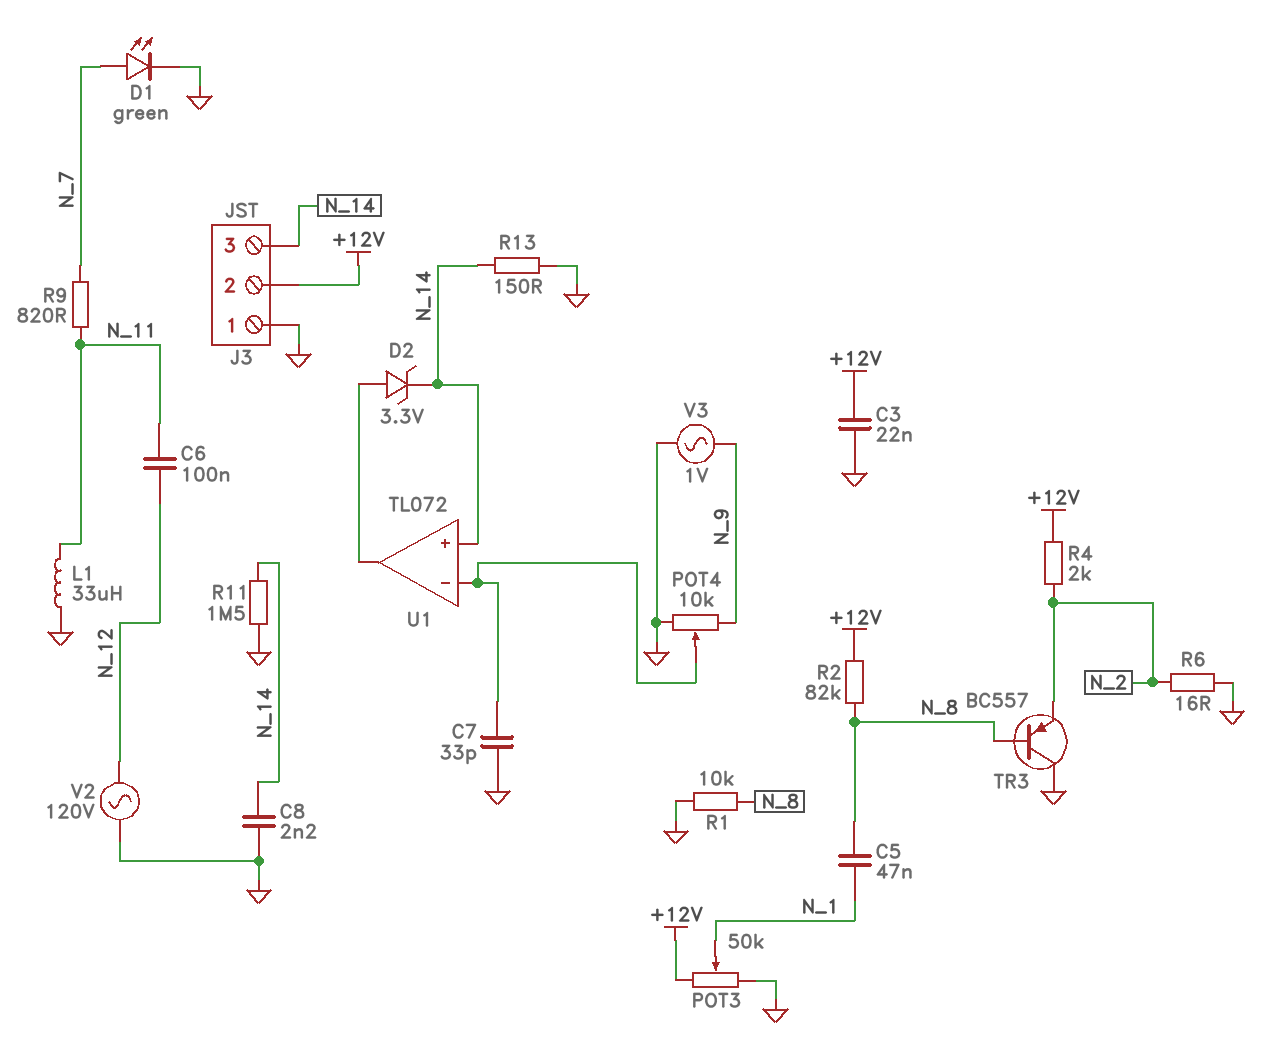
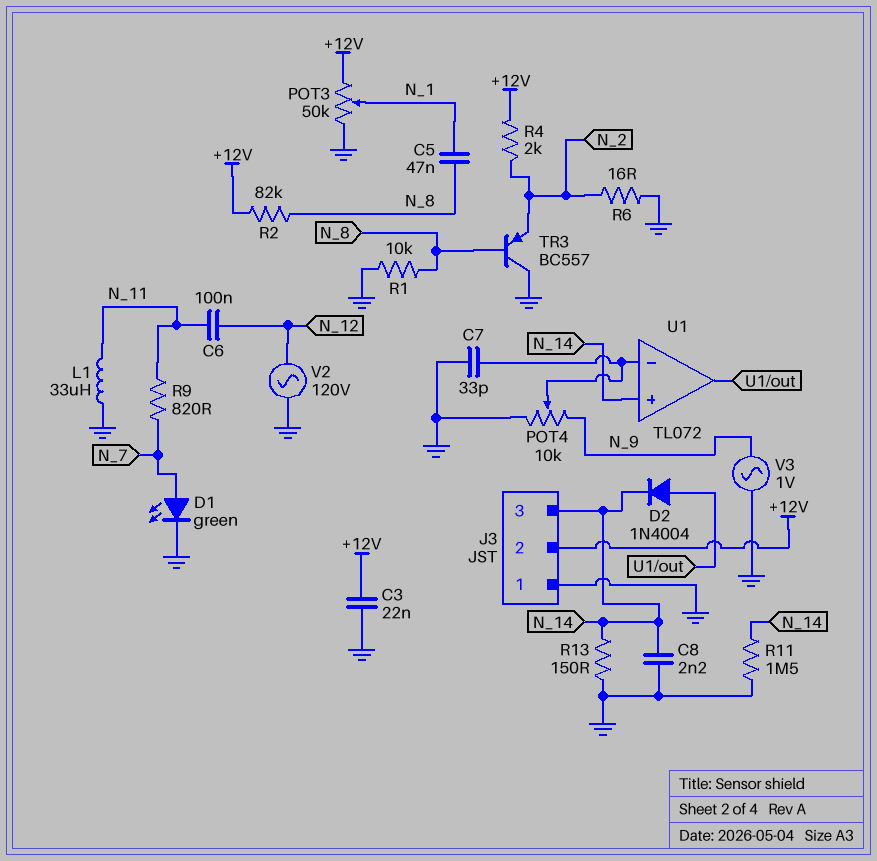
D2: zener 3.3V (A U1/out, K N_14) -> diode 1N4004 (A U1/out, K N_14)

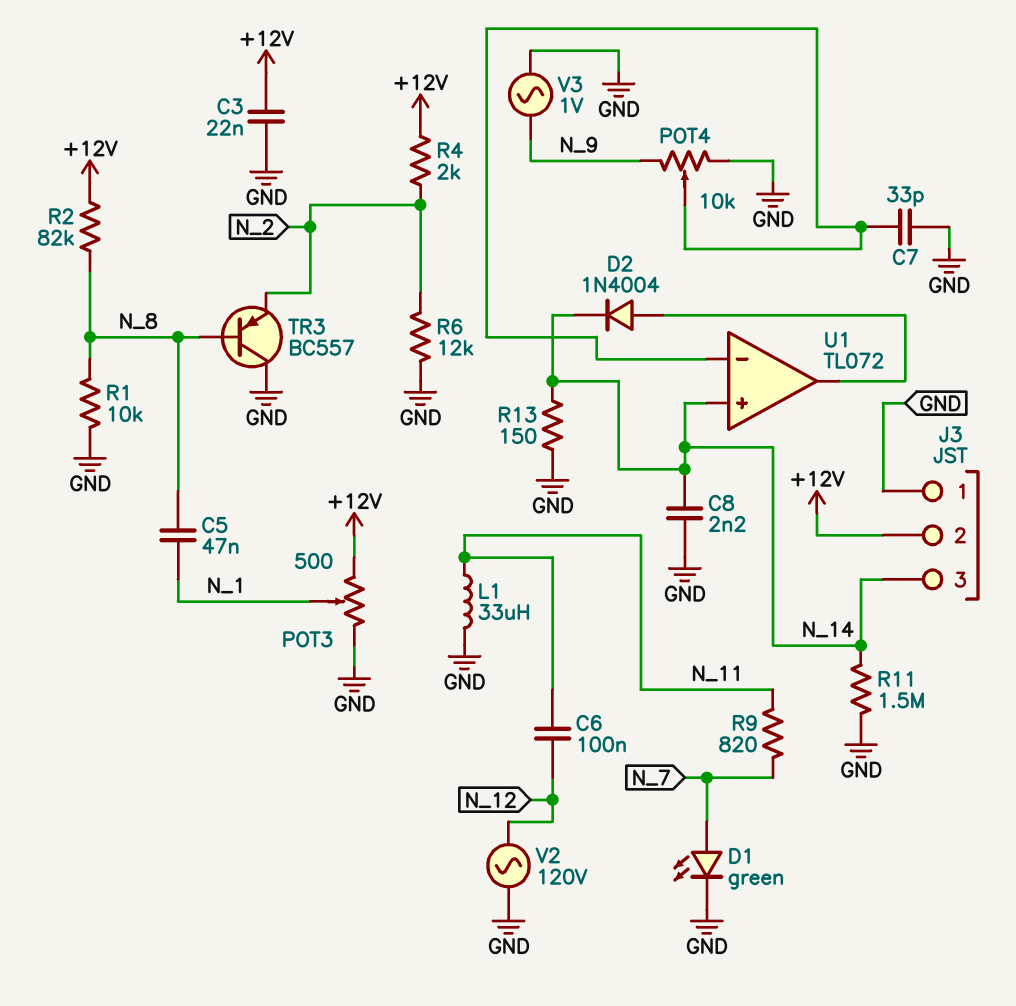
POT3: 50k (+12V, GND, wiper N_1) -> 500 (+12V, GND, wiper N_1)
R6: 16 (GND, N_2) -> 12k (GND, N_2)

